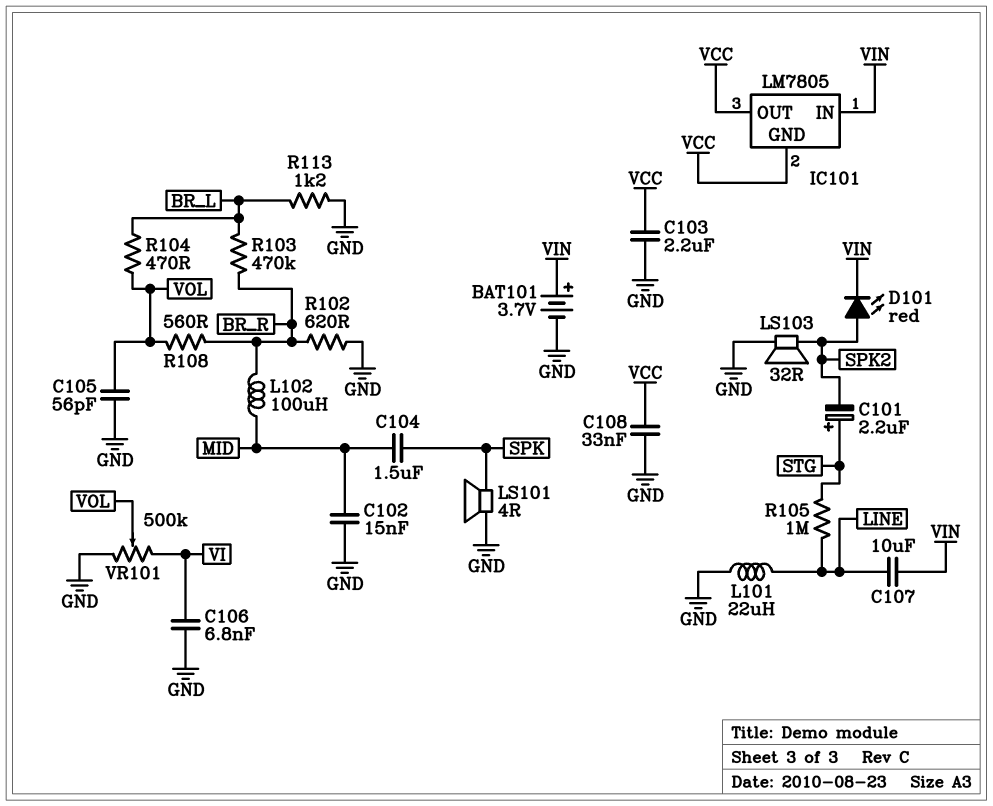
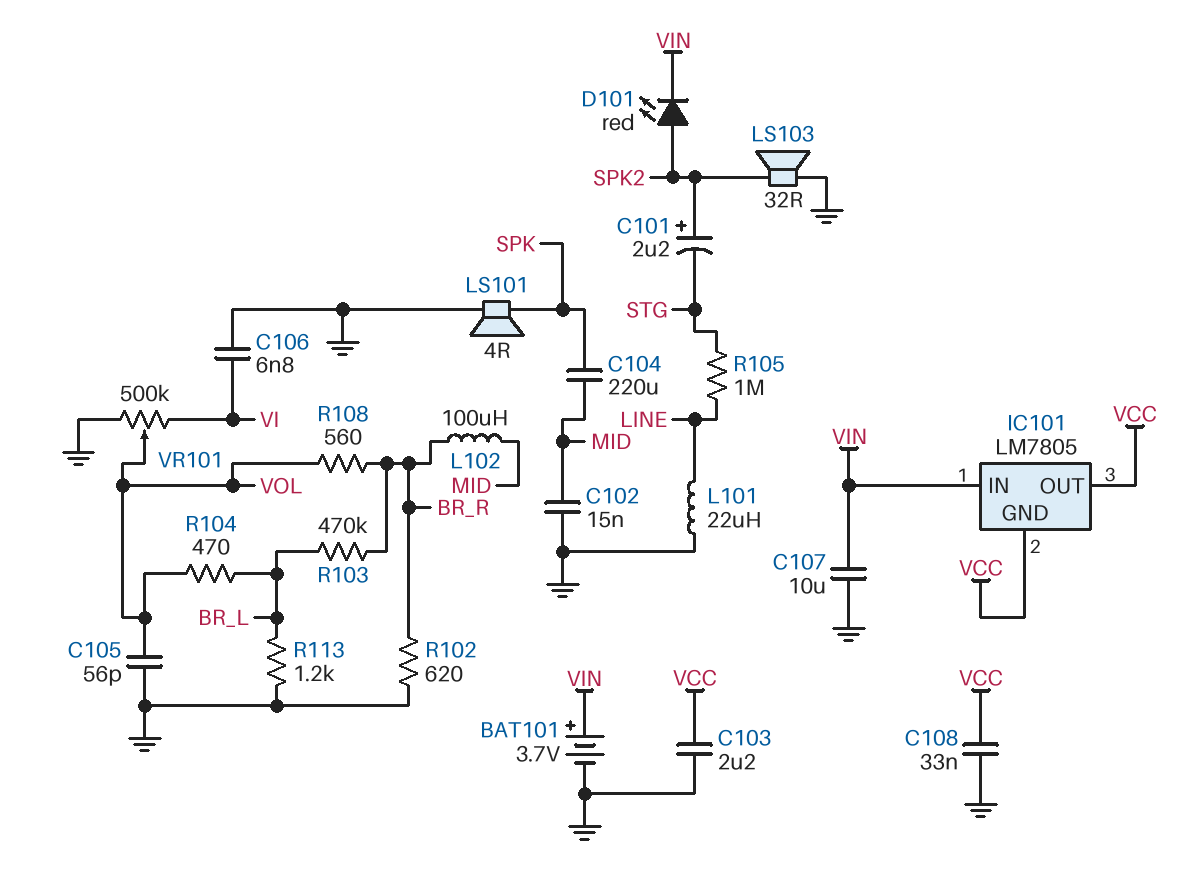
C101: 2.2uF (plus STG, minus SPK2) -> 2.2uF (plus SPK2, minus STG)
C104: 1.5uF (MID, SPK) -> 220uF (MID, SPK)
C107: 10uF (LINE, VIN) -> 10uF (GND, VIN)

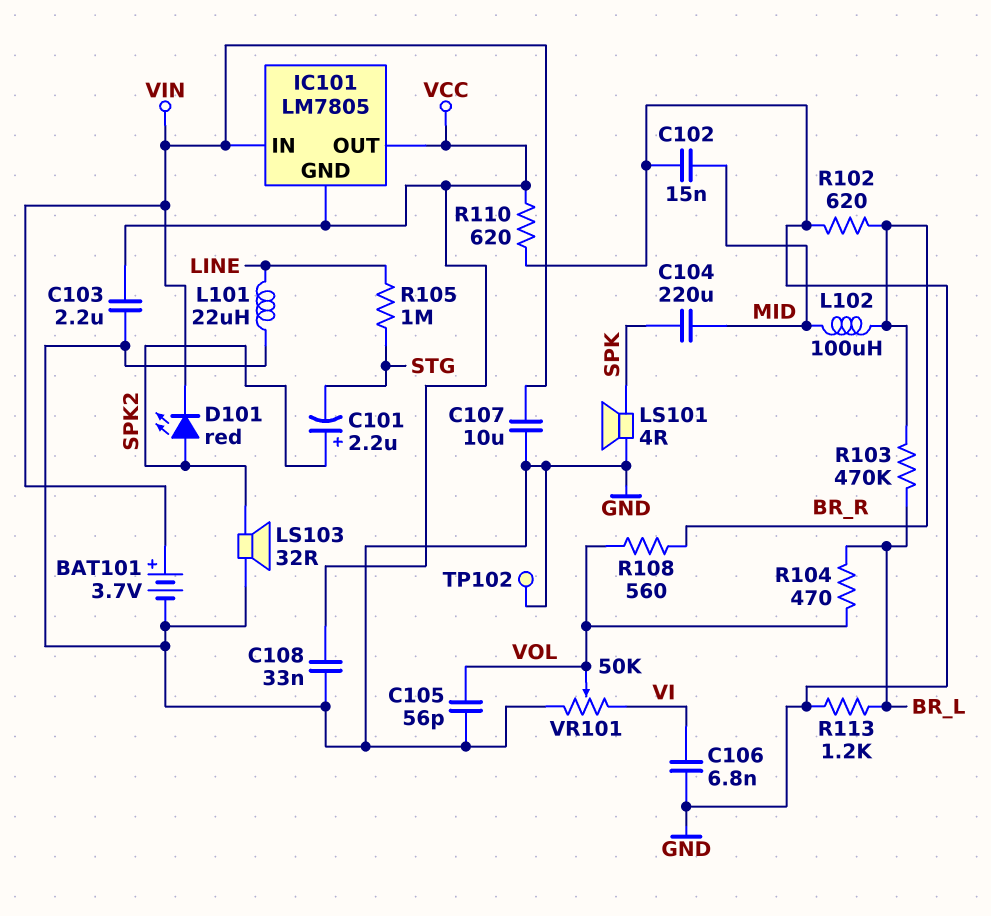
R110: none -> 620 (GND, VCC)
TP102: none -> test point (GND)
VR101: 500k (GND, VI, wiper VOL) -> 50k (GND, VI, wiper VOL)

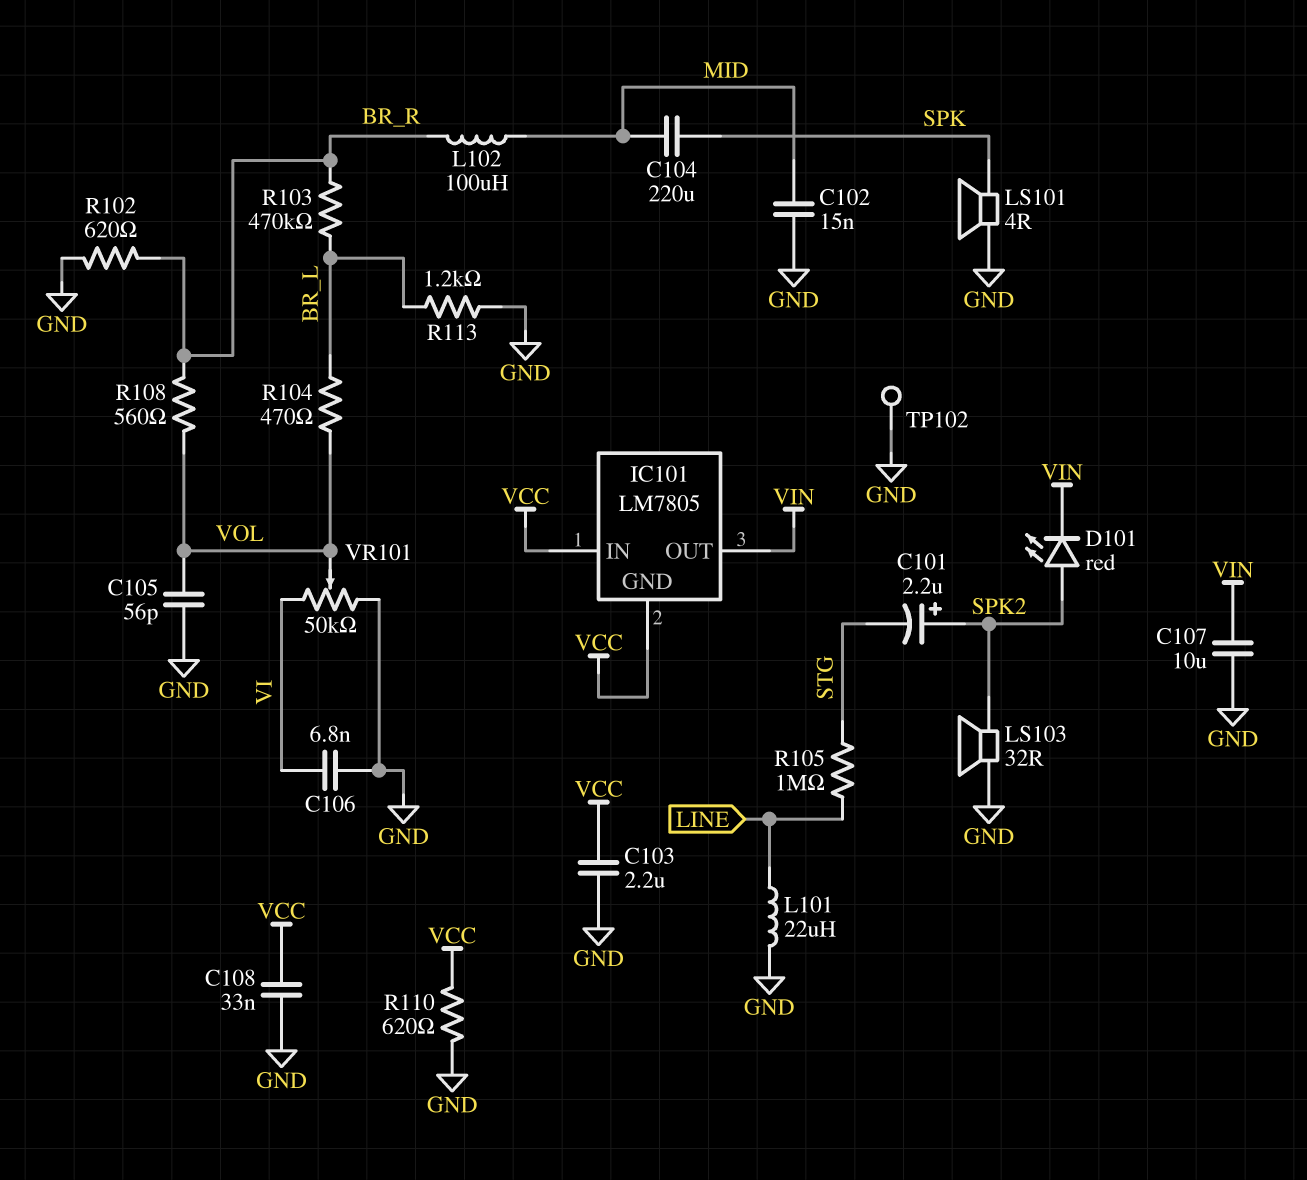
BAT101: 3.7V (plus VIN, minus GND) -> none
IC101 pin IN: VIN -> VCC
IC101 pin OUT: VCC -> VIN

